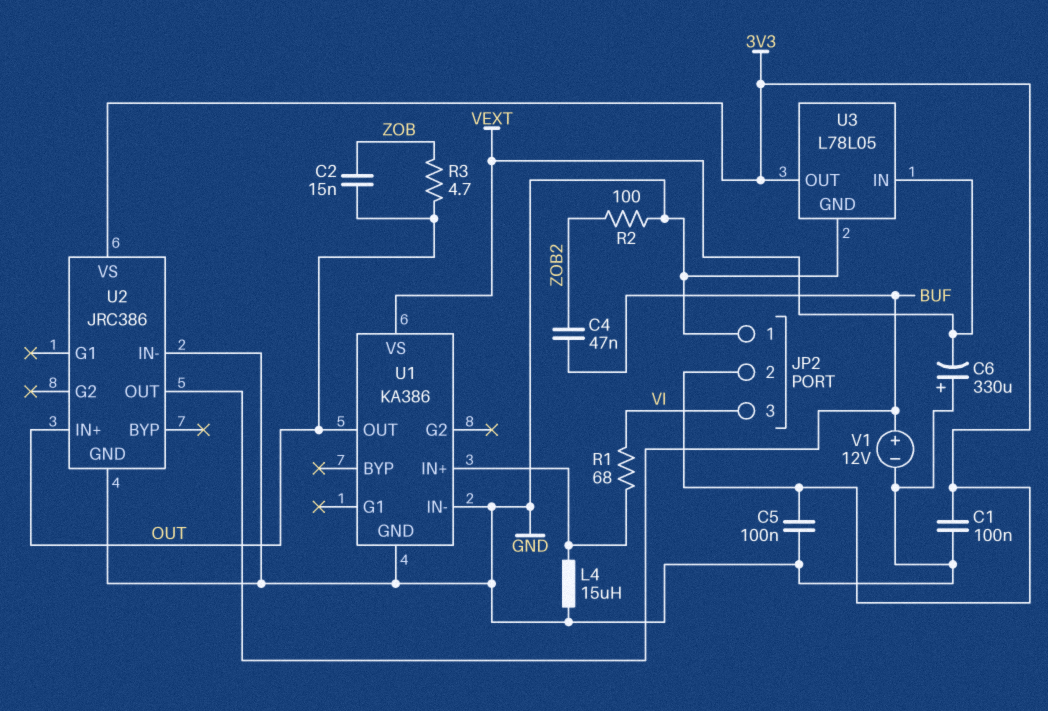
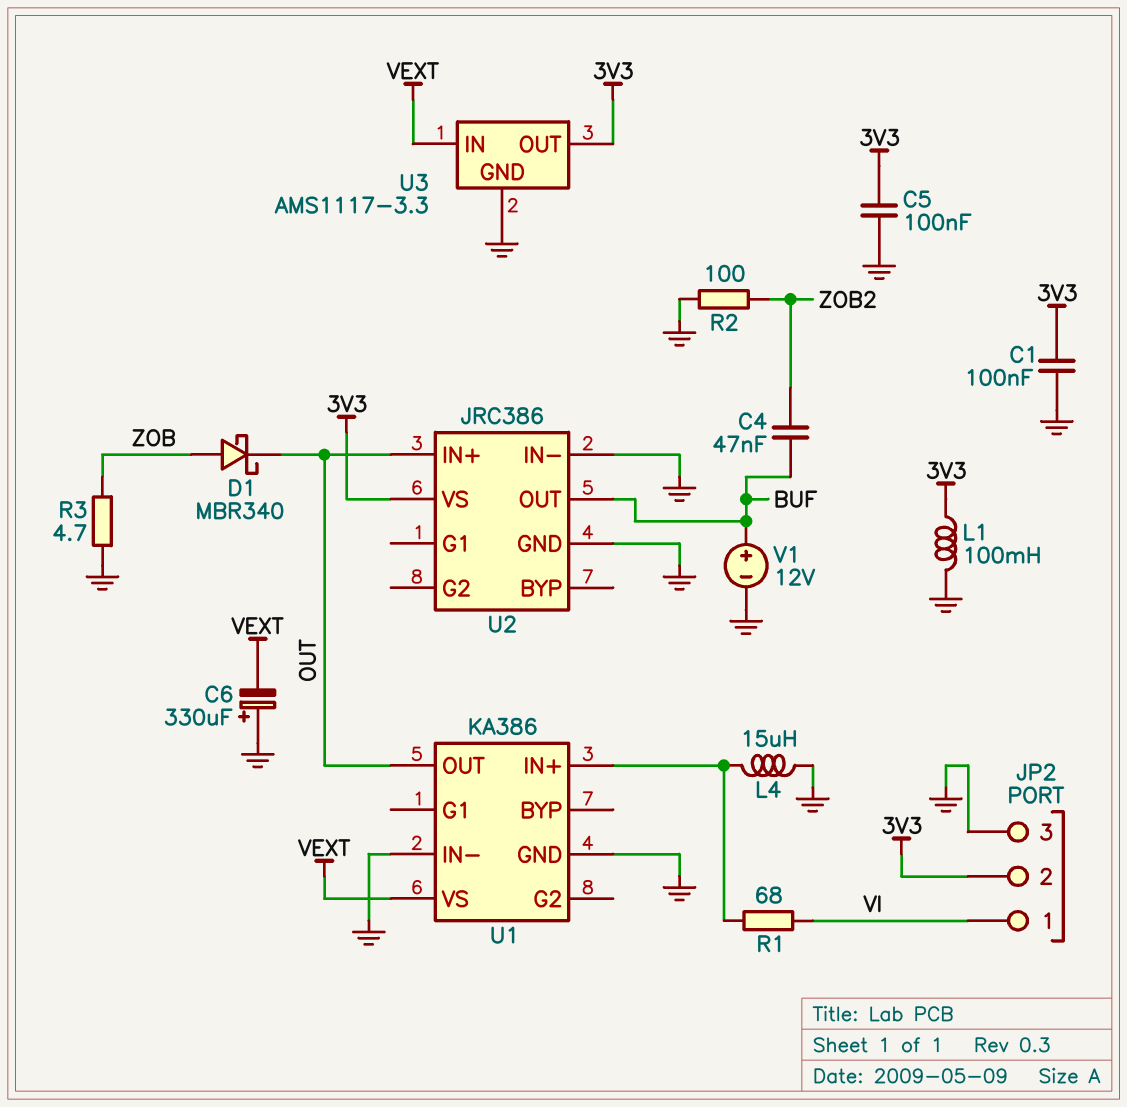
C2: 15nF (OUT, ZOB) -> none
D1: none -> schottky MBR340 (A ZOB, K OUT)
JP2 pin 1: GND -> VI
JP2 pin 3: VI -> GND
L1: none -> 100mH (3V3, GND)
R3: 4.7 (OUT, ZOB) -> 4.7 (GND, ZOB)
U3: L78L05 -> AMS1117-3.3

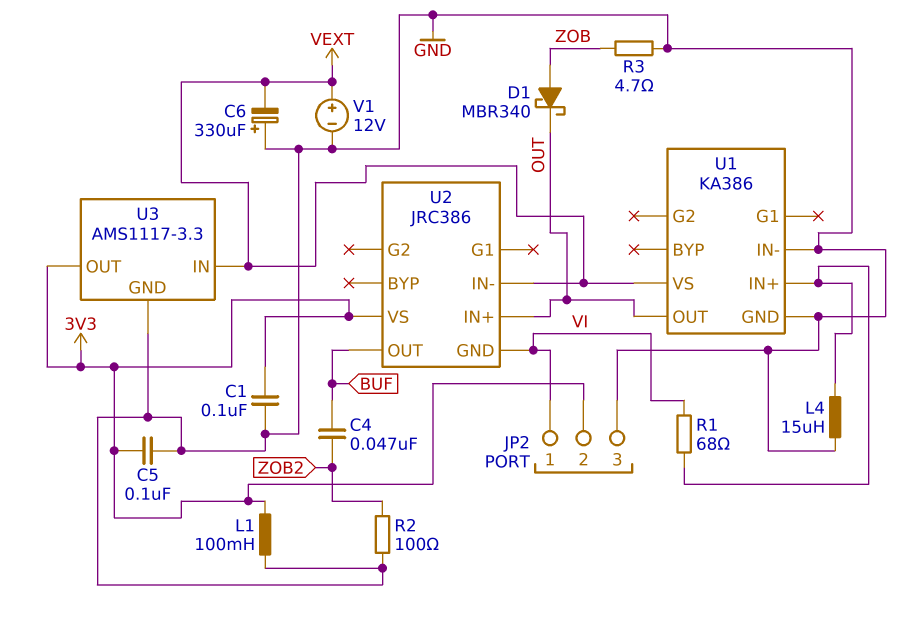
U2 pin GND: GND -> VI
U2 pin IN-: GND -> VEXT
V1: 12V (plus BUF, minus GND) -> 12V (plus VEXT, minus GND)

